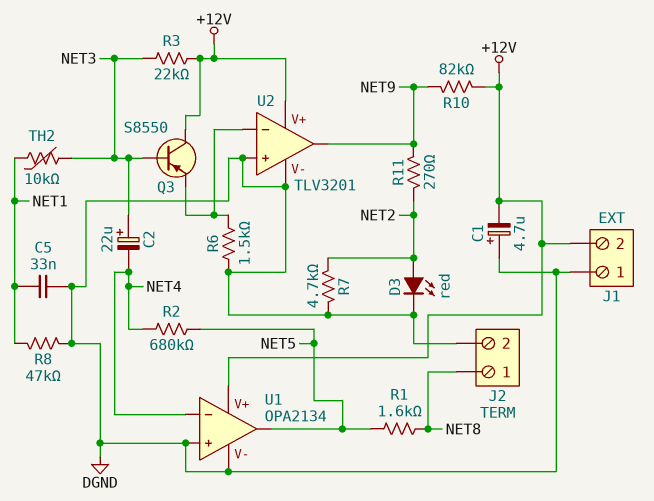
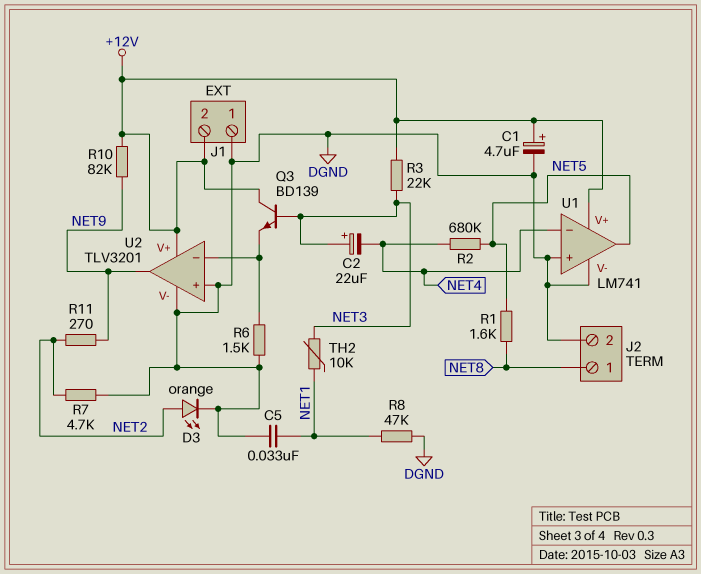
C1: 4.7uF (plus DGND, minus +12V) -> 4.7uF (plus +12V, minus DGND)
D3: LED red (A NET2, K DGND) -> LED orange (A NET2, K DGND)
Q3: PNP S8550 (B NET3, C +12V, E U2/in-) -> NPN BD139 (B NET3, C +12V, E U2/in-)
U1: OPA2134 -> LM741

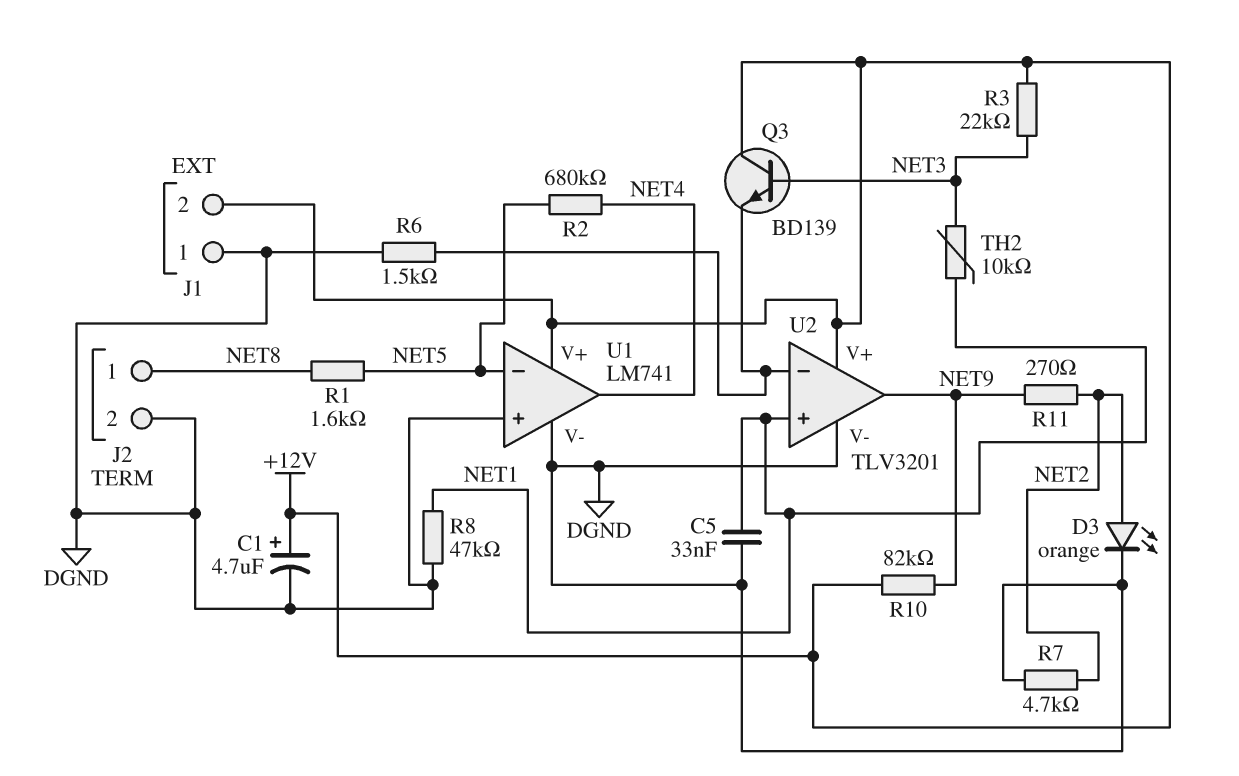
C2: 22uF (plus NET3, minus NET4) -> none
U1 pin in-: NET4 -> NET5
U1 pin out: NET5 -> NET4
U2 pin in+: DGND -> NET1

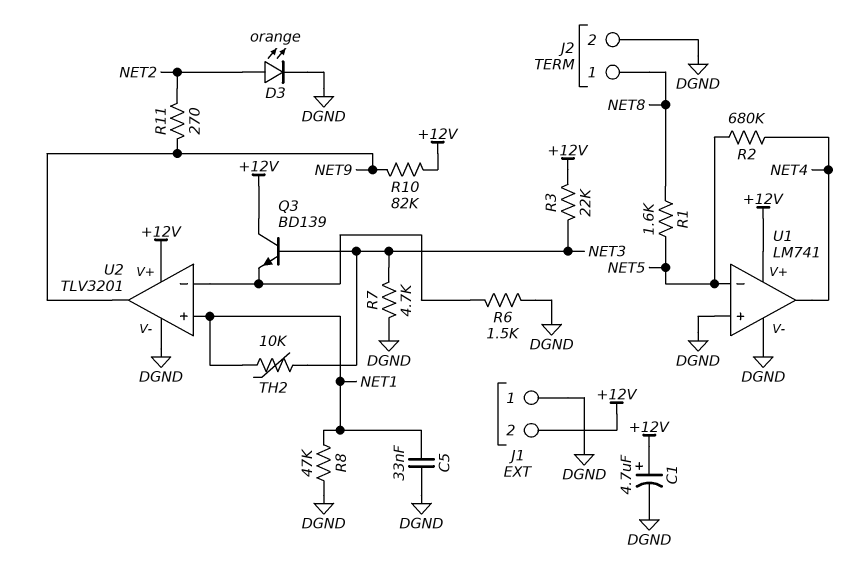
R7: 4.7k (DGND, NET2) -> 4.7k (DGND, NET3)

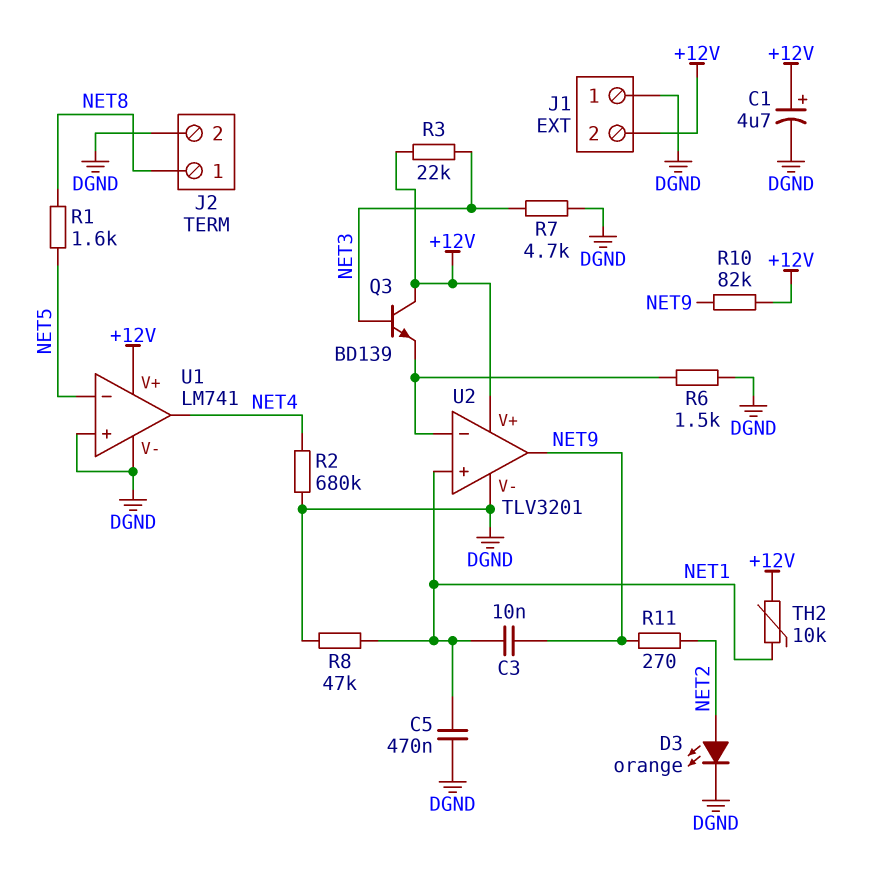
C3: none -> 10nF (NET1, NET9)
C5: 33nF (DGND, NET1) -> 470nF (DGND, NET1)
R2: 680k (NET4, NET5) -> 680k (DGND, NET4)
TH2: 10k (NET1, NET3) -> 10k (+12V, NET1)

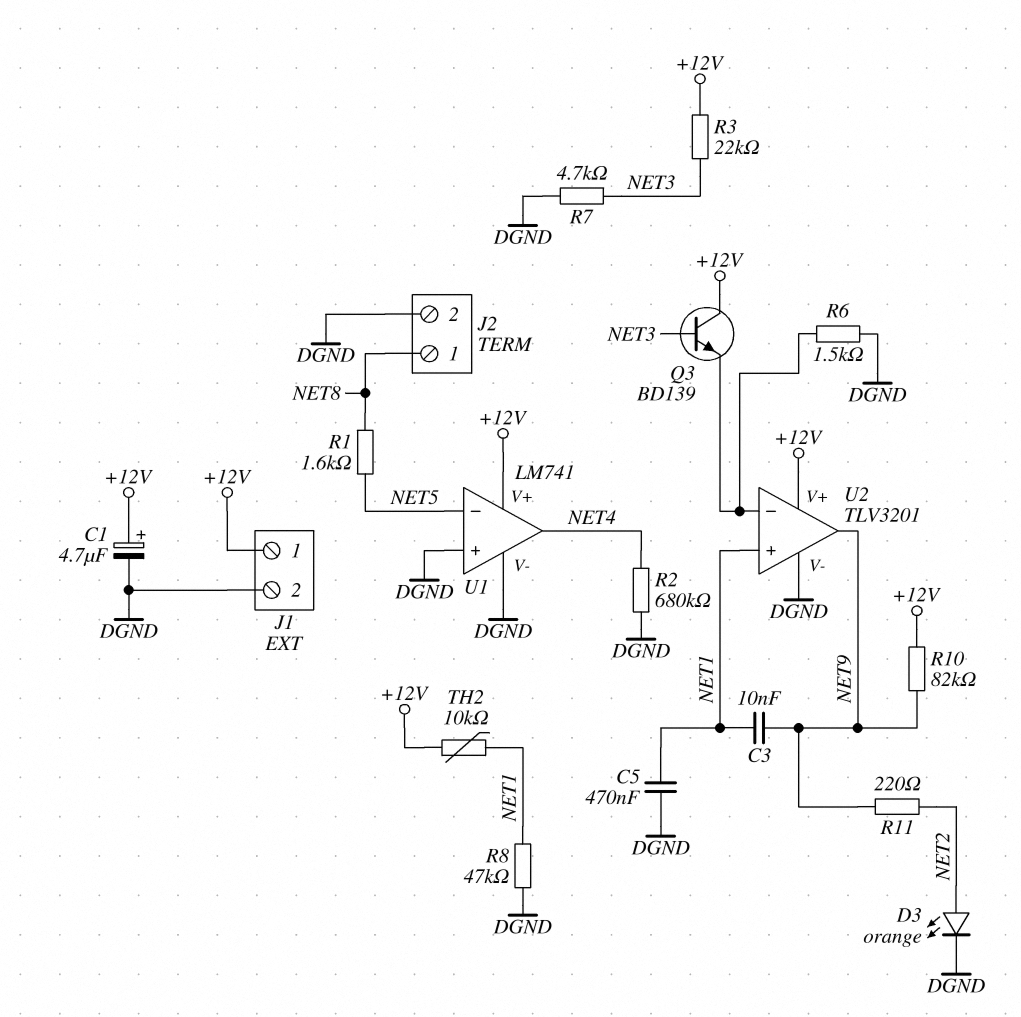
J1 pin 1: DGND -> +12V
J1 pin 2: +12V -> DGND
R11: 270 (NET2, NET9) -> 220 (NET2, NET9)

